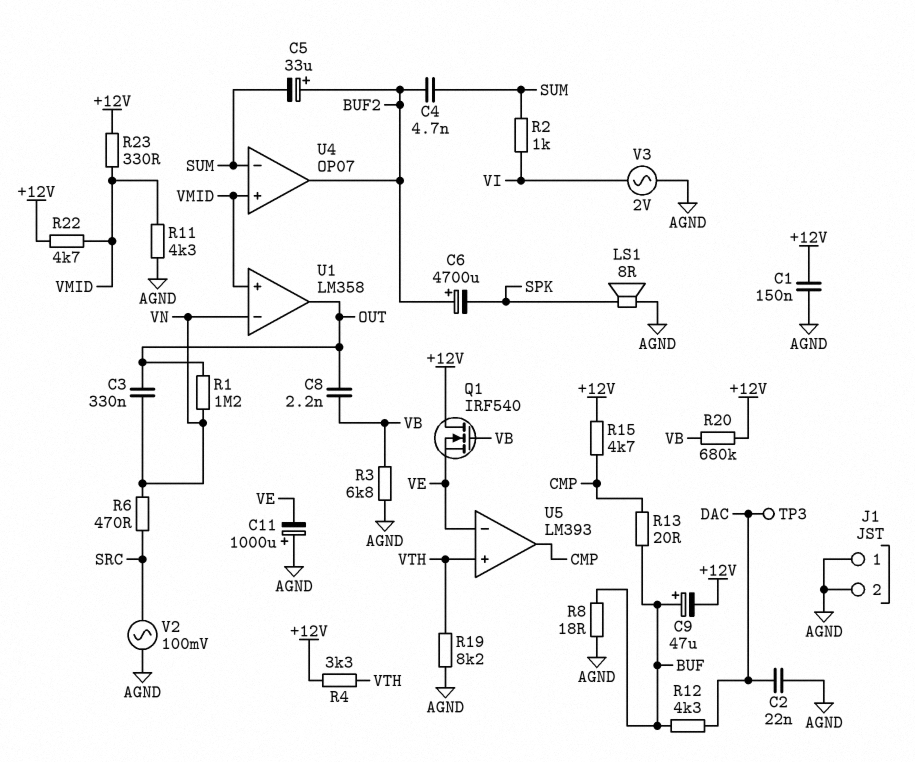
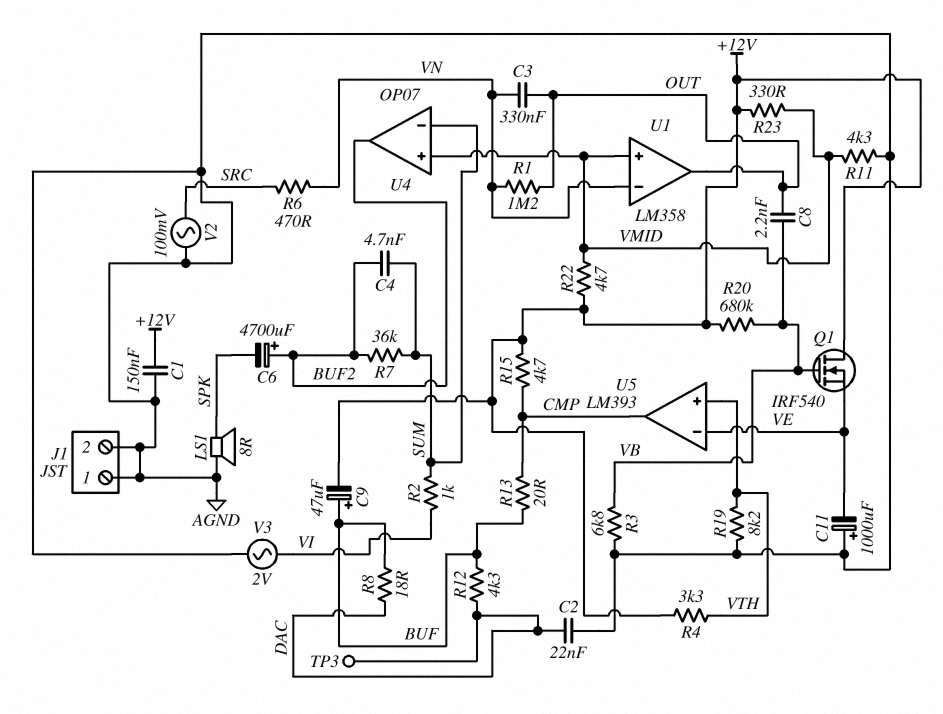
C5: 33uF (plus BUF2, minus SUM) -> none
R7: none -> 36k (BUF2, SUM)
R8: 18 (AGND, BUF) -> 18 (BUF, DAC)

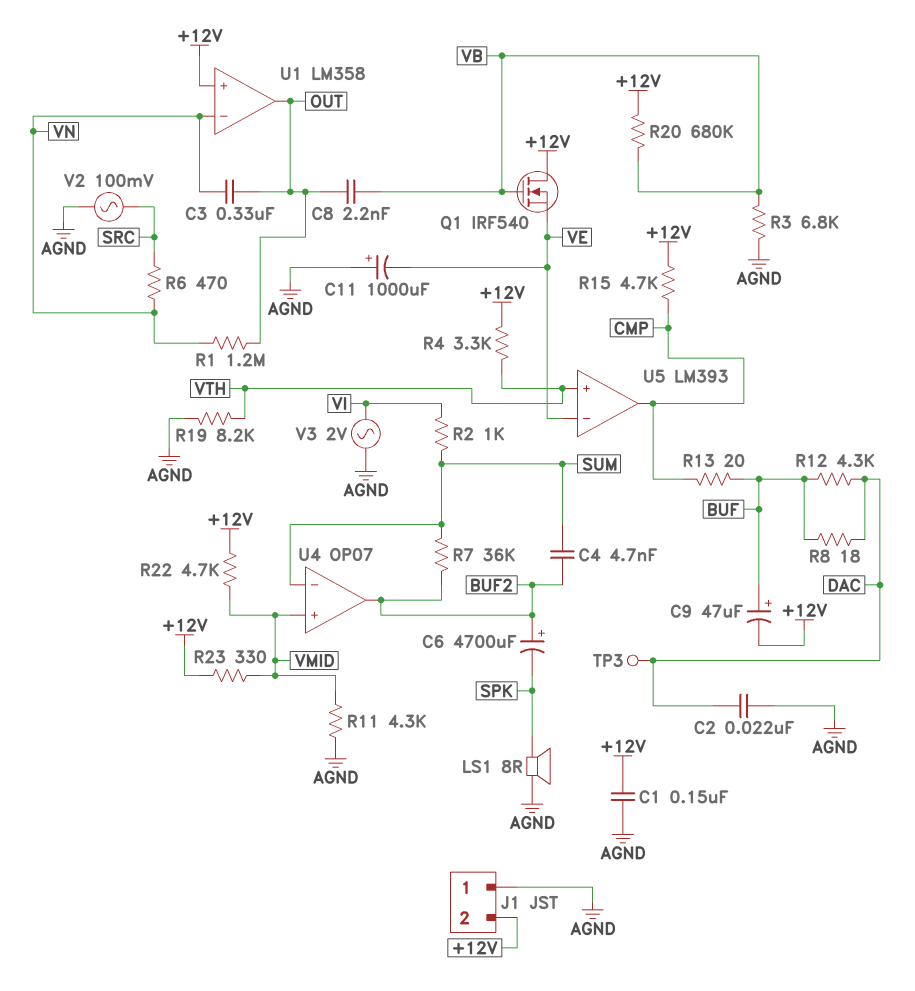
J1 pin 2: AGND -> +12V
U1 pin in+: VMID -> +12V

